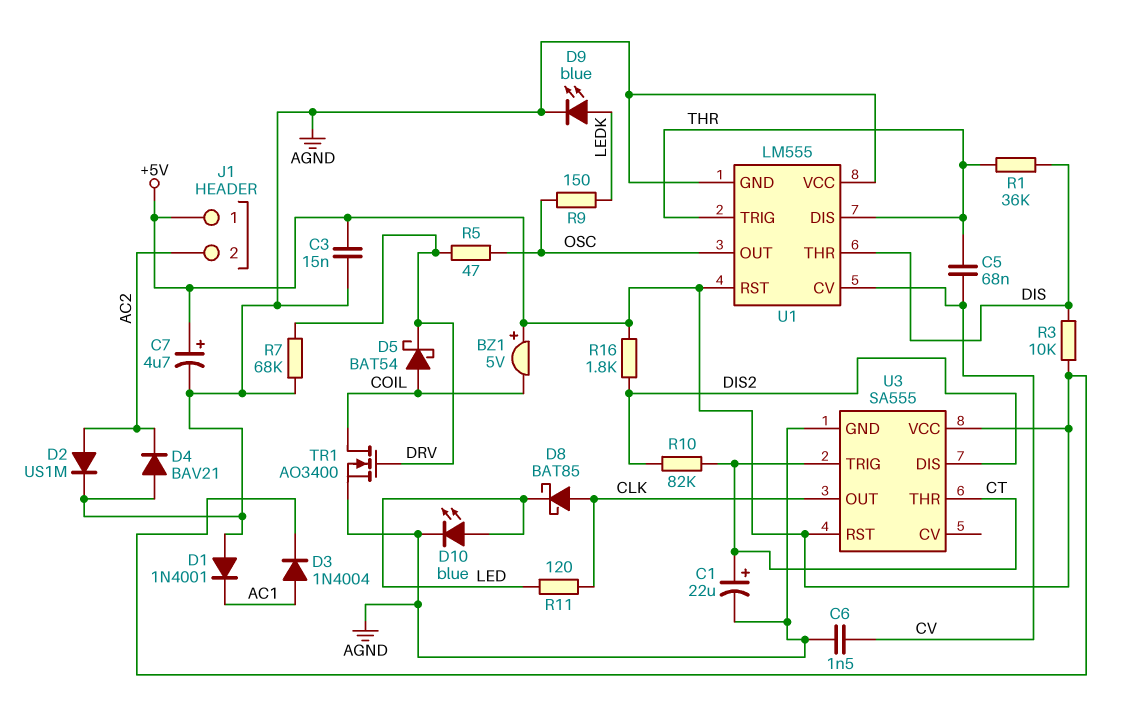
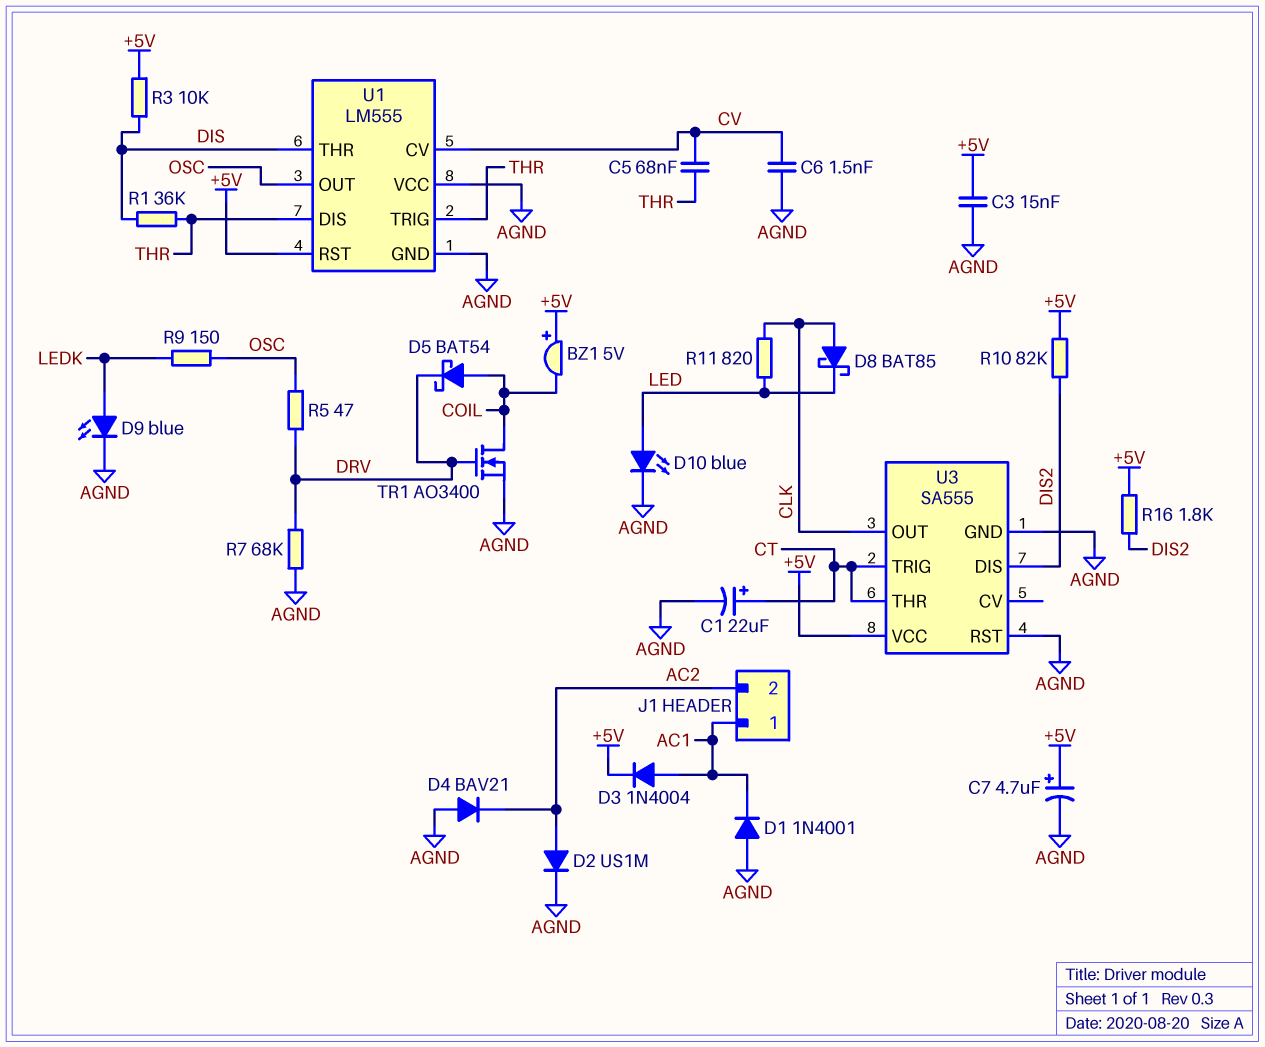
J1 pin 1: +5V -> AC1
R10: 82k (CT, DIS2) -> 82k (+5V, DIS2)
R11: 120 (CLK, LED) -> 820 (CLK, LED)
U3 pin RST: +5V -> AGND

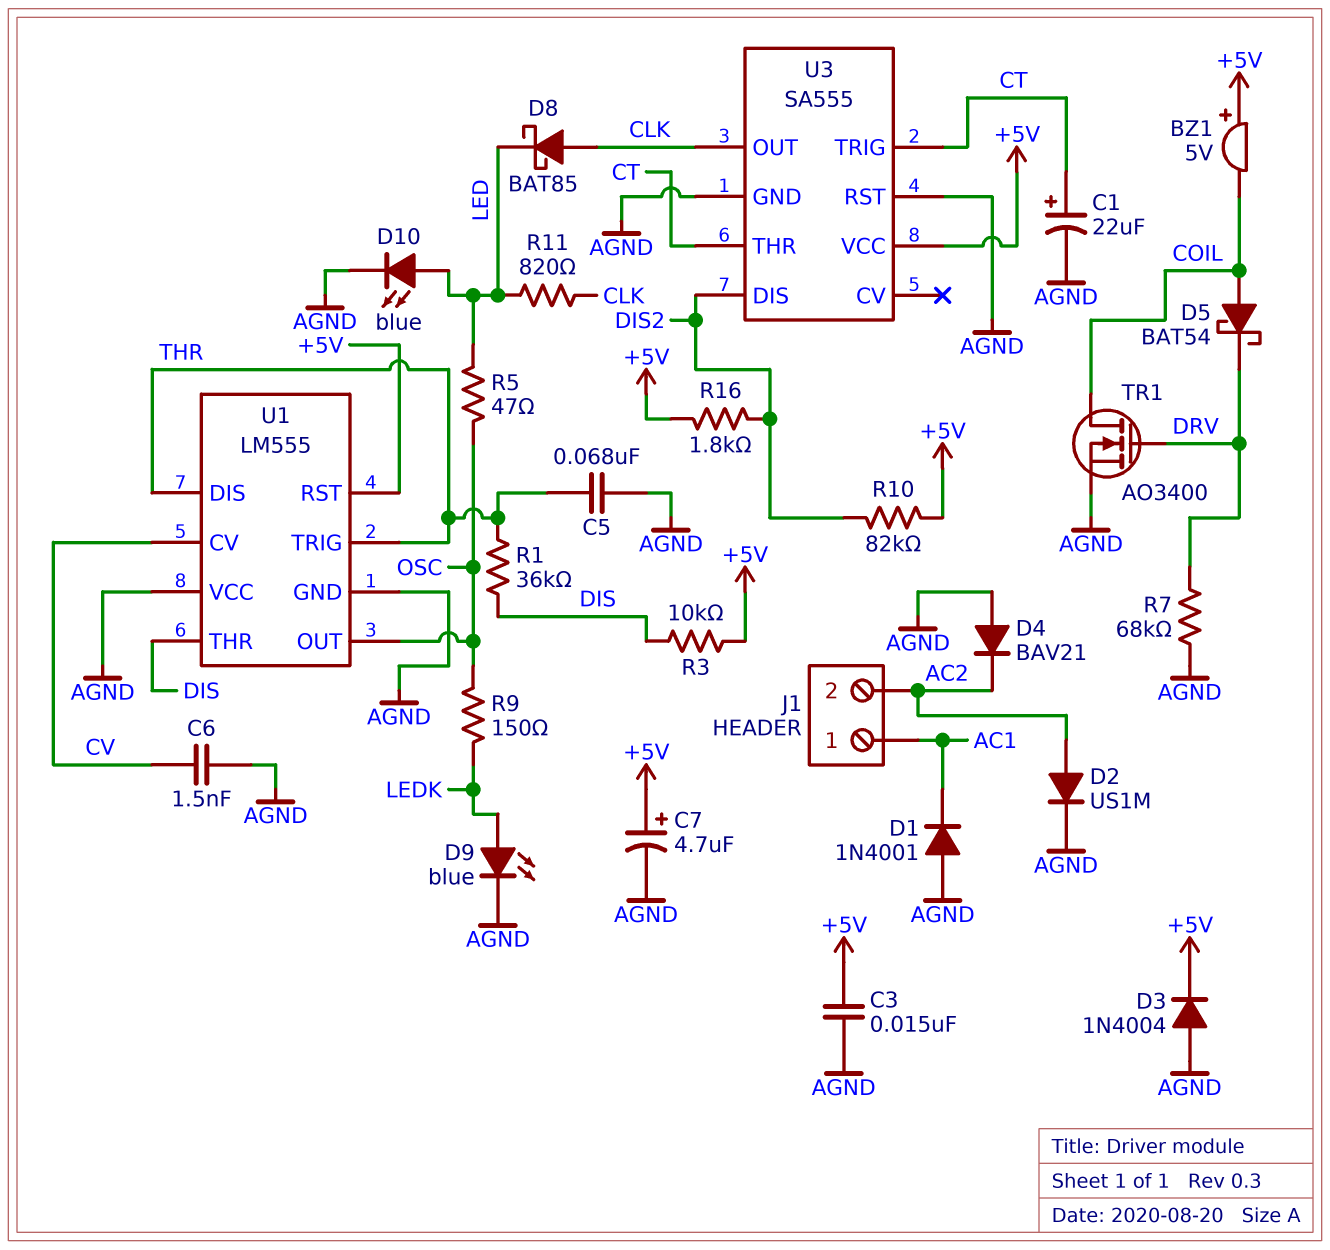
C5: 68nF (CV, THR) -> 68nF (AGND, THR)
D3: diode 1N4004 (A AC1, K +5V) -> diode 1N4004 (A AGND, K +5V)
R5: 47 (DRV, OSC) -> 47 (LED, OSC)

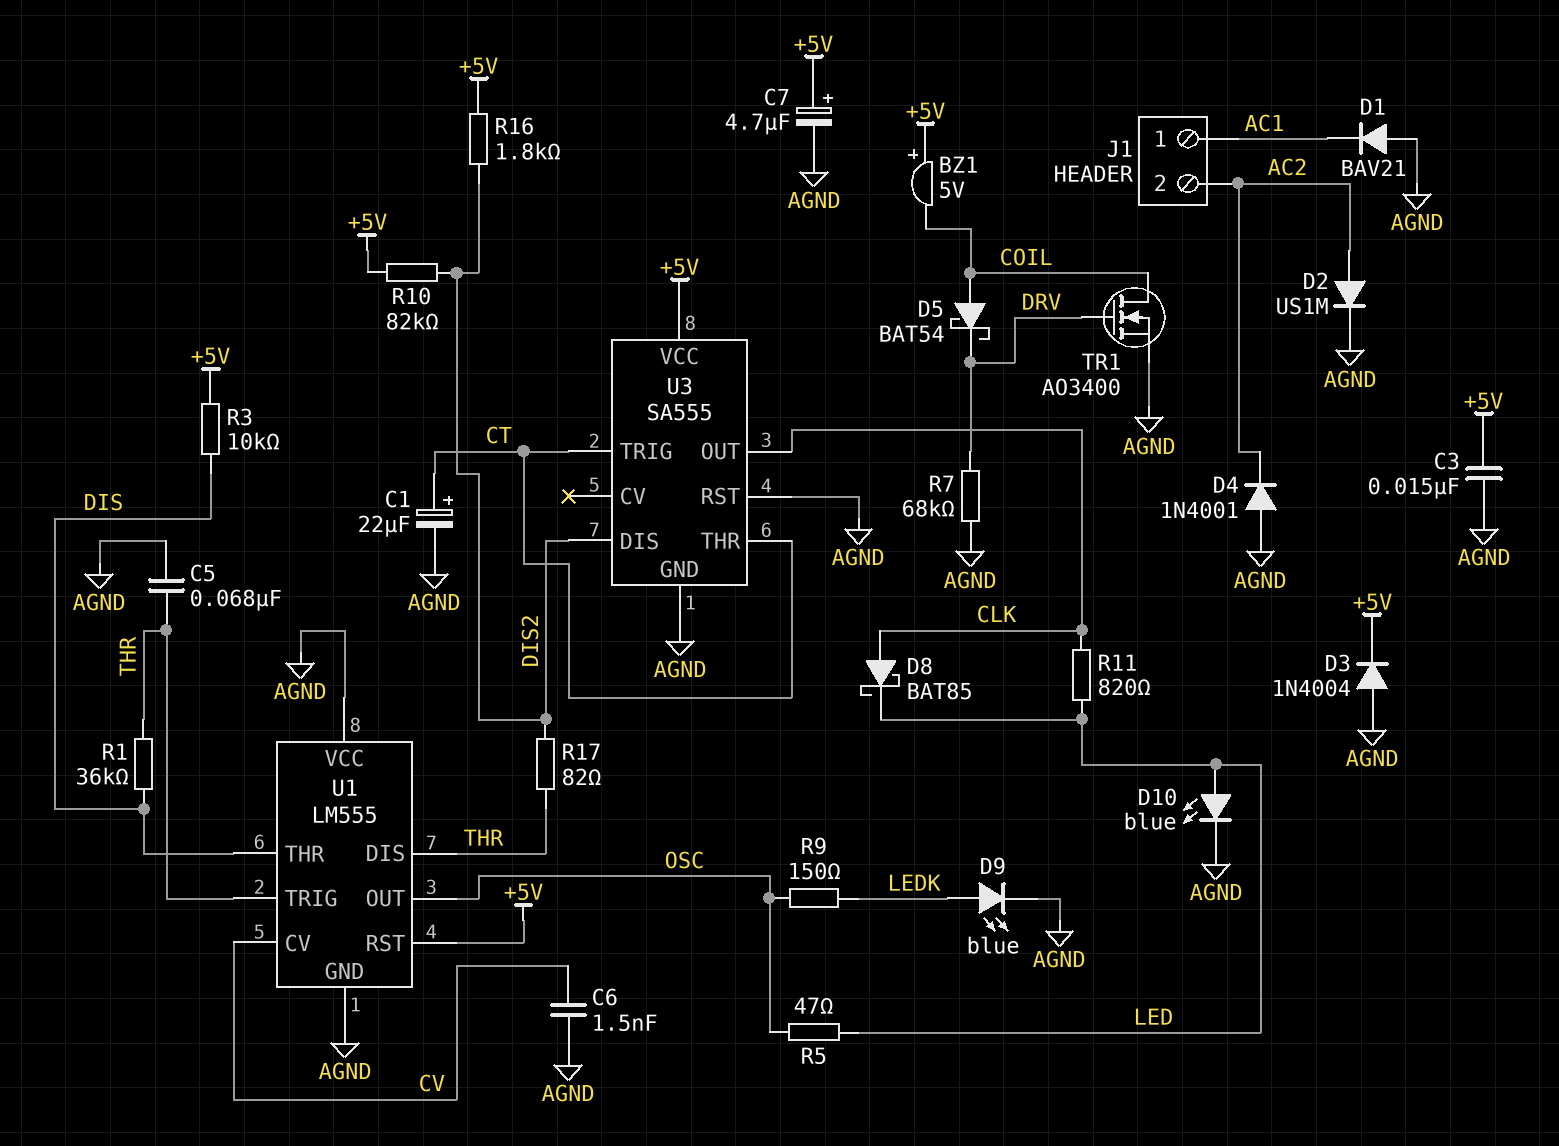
D1: diode 1N4001 (A AGND, K AC1) -> diode BAV21 (A AGND, K AC1)
D4: diode BAV21 (A AGND, K AC2) -> diode 1N4001 (A AGND, K AC2)
R17: none -> 82 (DIS2, THR)

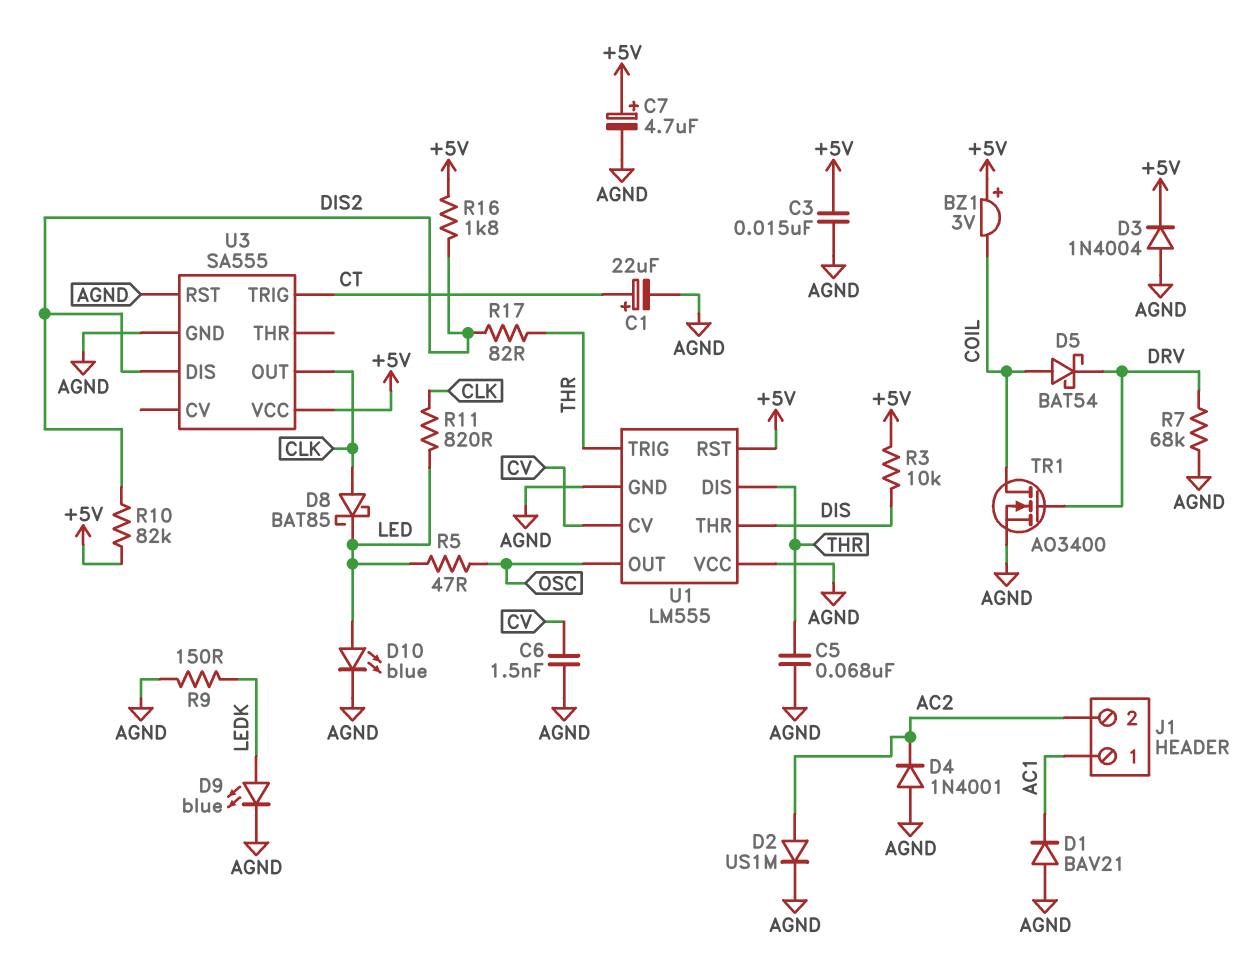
BZ1: buzzer 5V (plus +5V, minus COIL) -> buzzer 3V (plus +5V, minus COIL)
R1: 36k (DIS, THR) -> none
R9: 150 (LEDK, OSC) -> 150 (AGND, LEDK)
U3 pin THR: CT -> none

